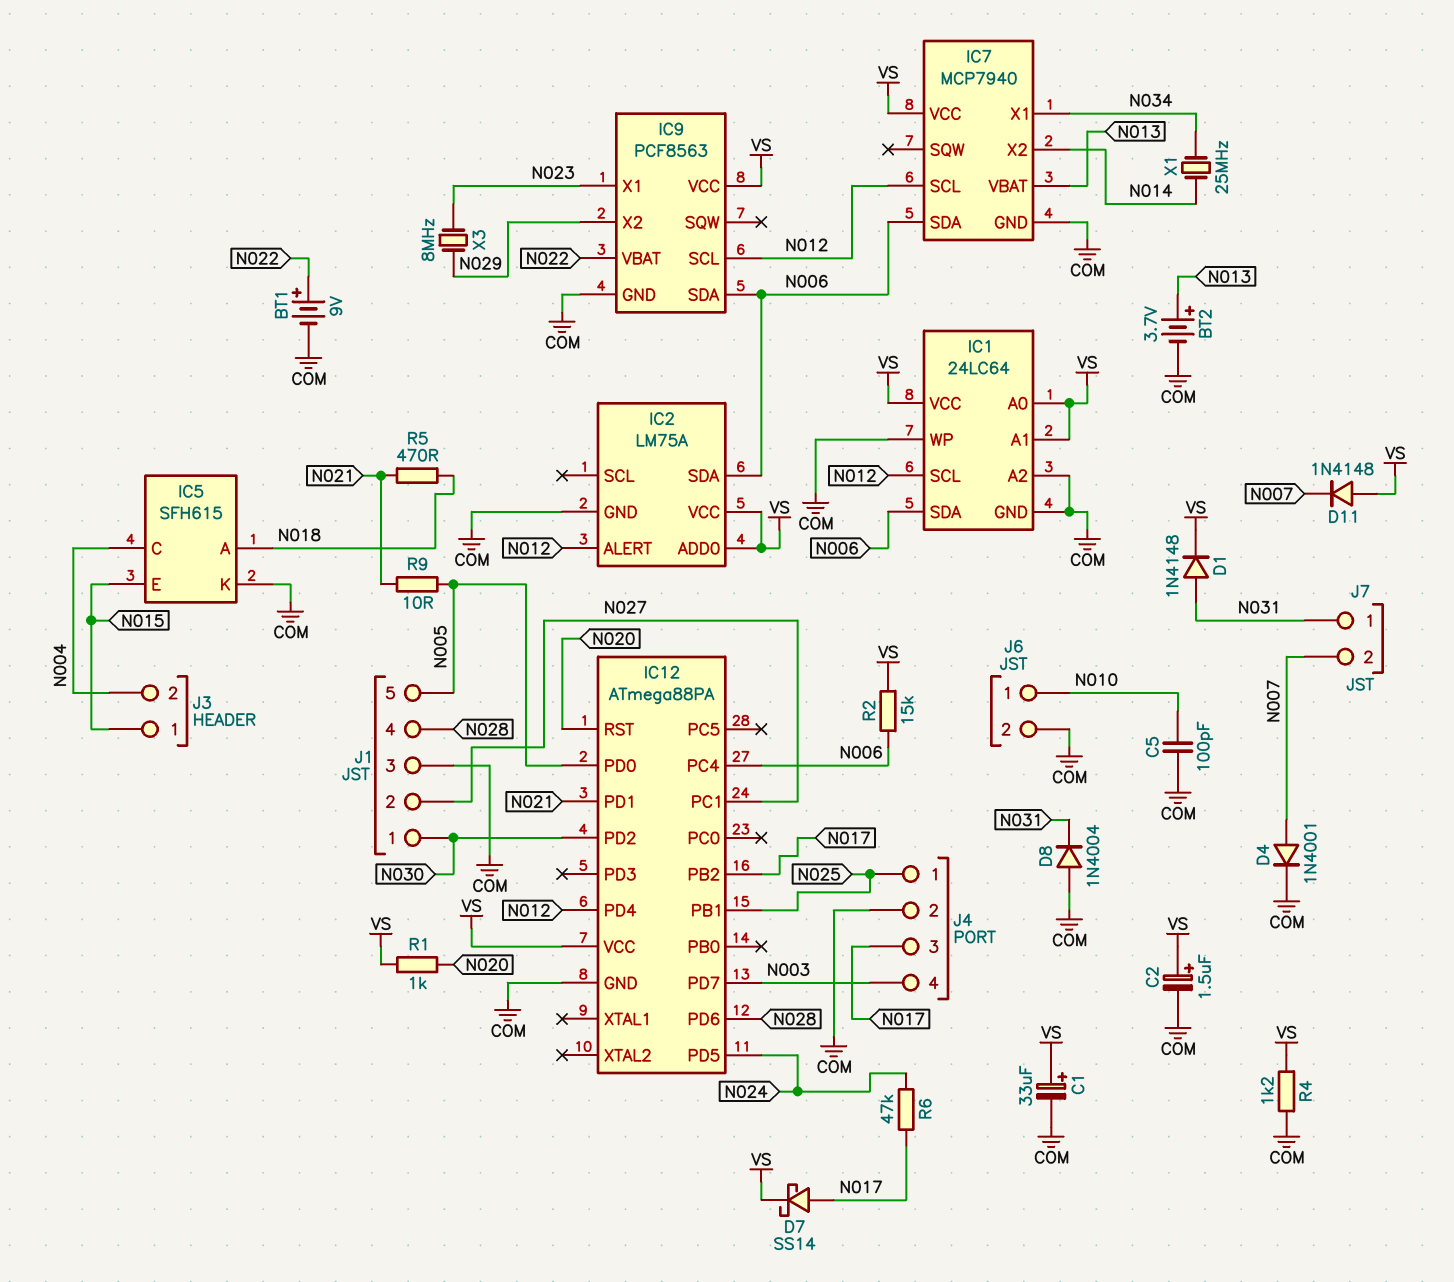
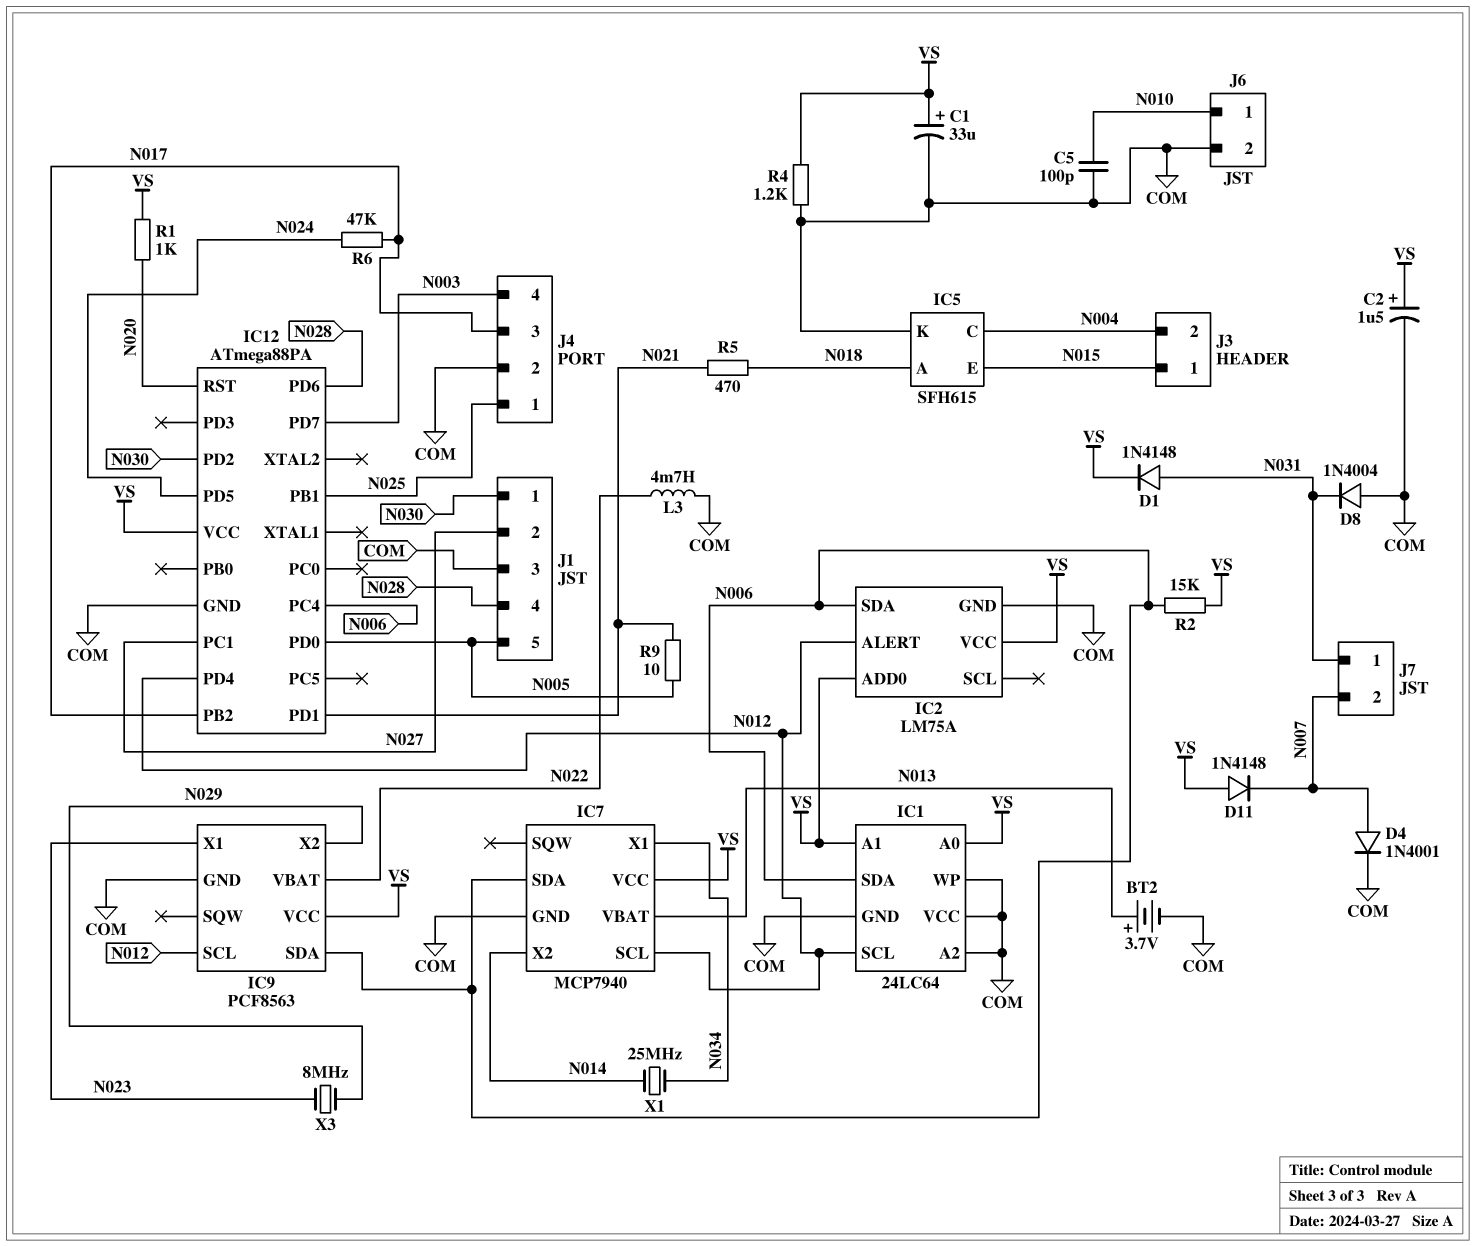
BT1: 9V (plus N022, minus COM) -> none
D7: schottky SS14 (A N017, K VS) -> none
IC1 pin VCC: VS -> COM
L3: none -> 4.7mH (COM, N022)

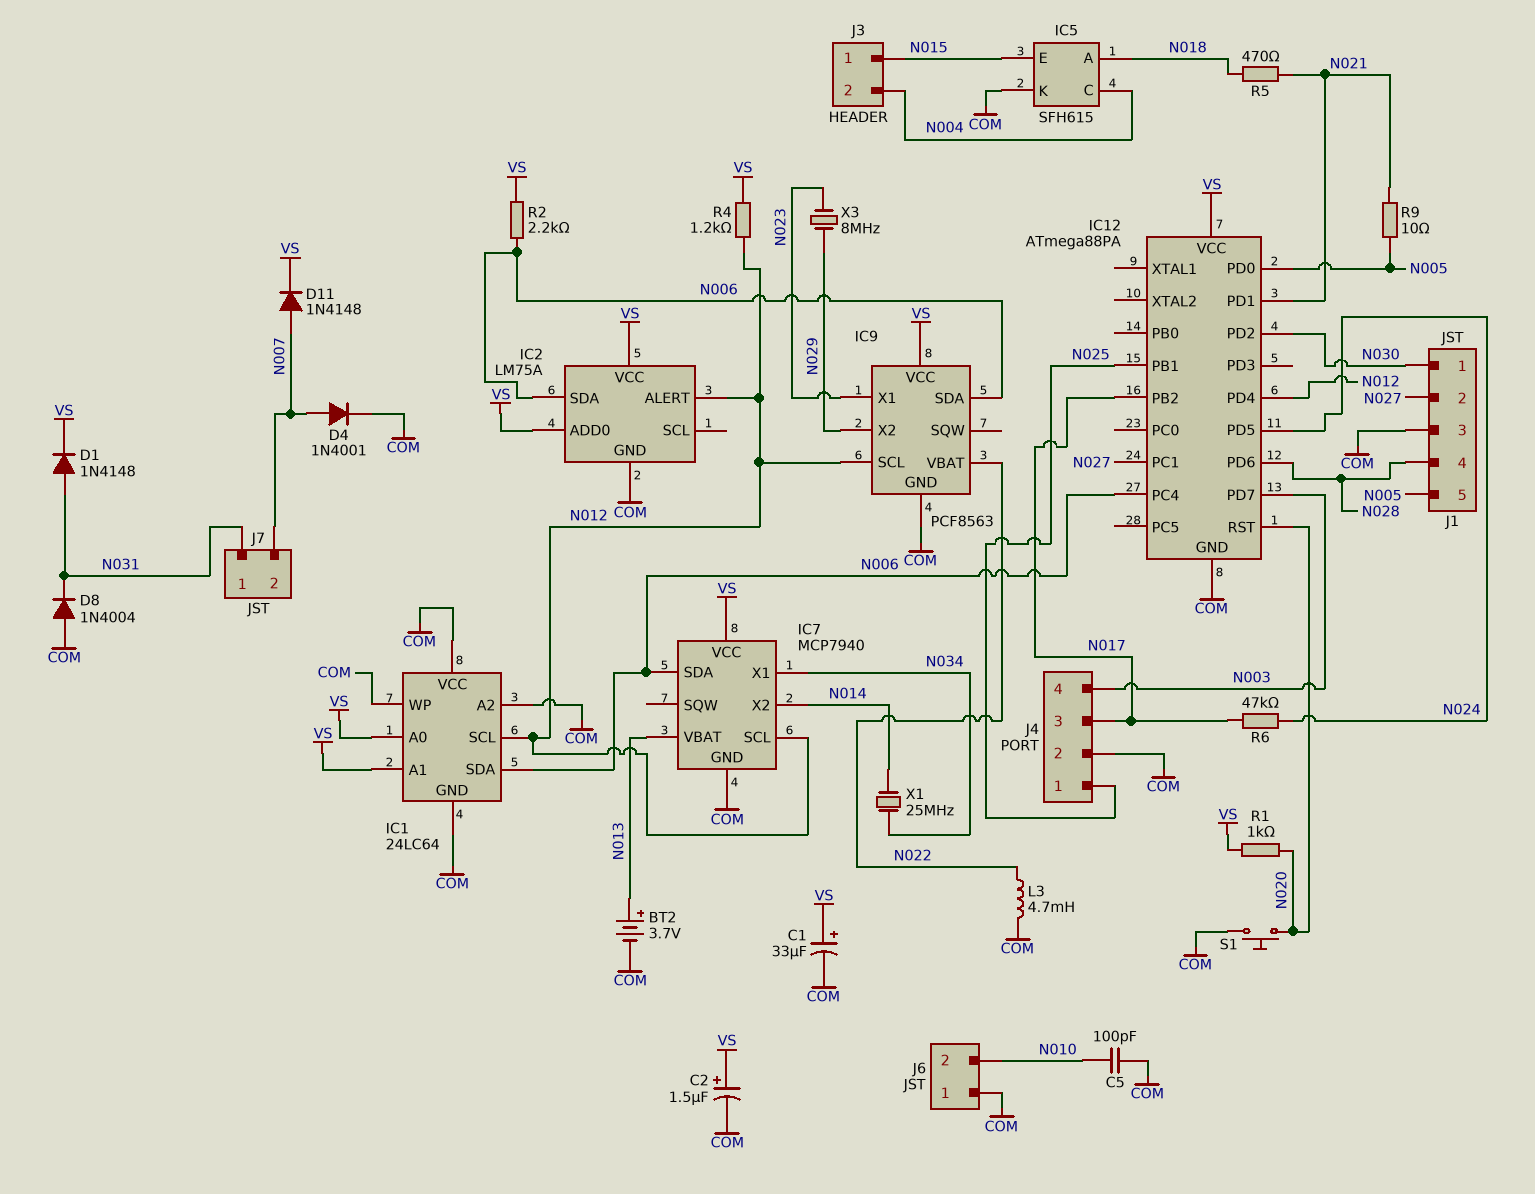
D11: diode 1N4148 (A VS, K N007) -> diode 1N4148 (A N007, K VS)
J6 pin 1: N010 -> COM
J6 pin 2: COM -> N010
R2: 15k (N006, VS) -> 2.2k (N006, VS)
R4: 1.2k (COM, VS) -> 1.2k (N012, VS)
S1: none -> button (COM, N020)

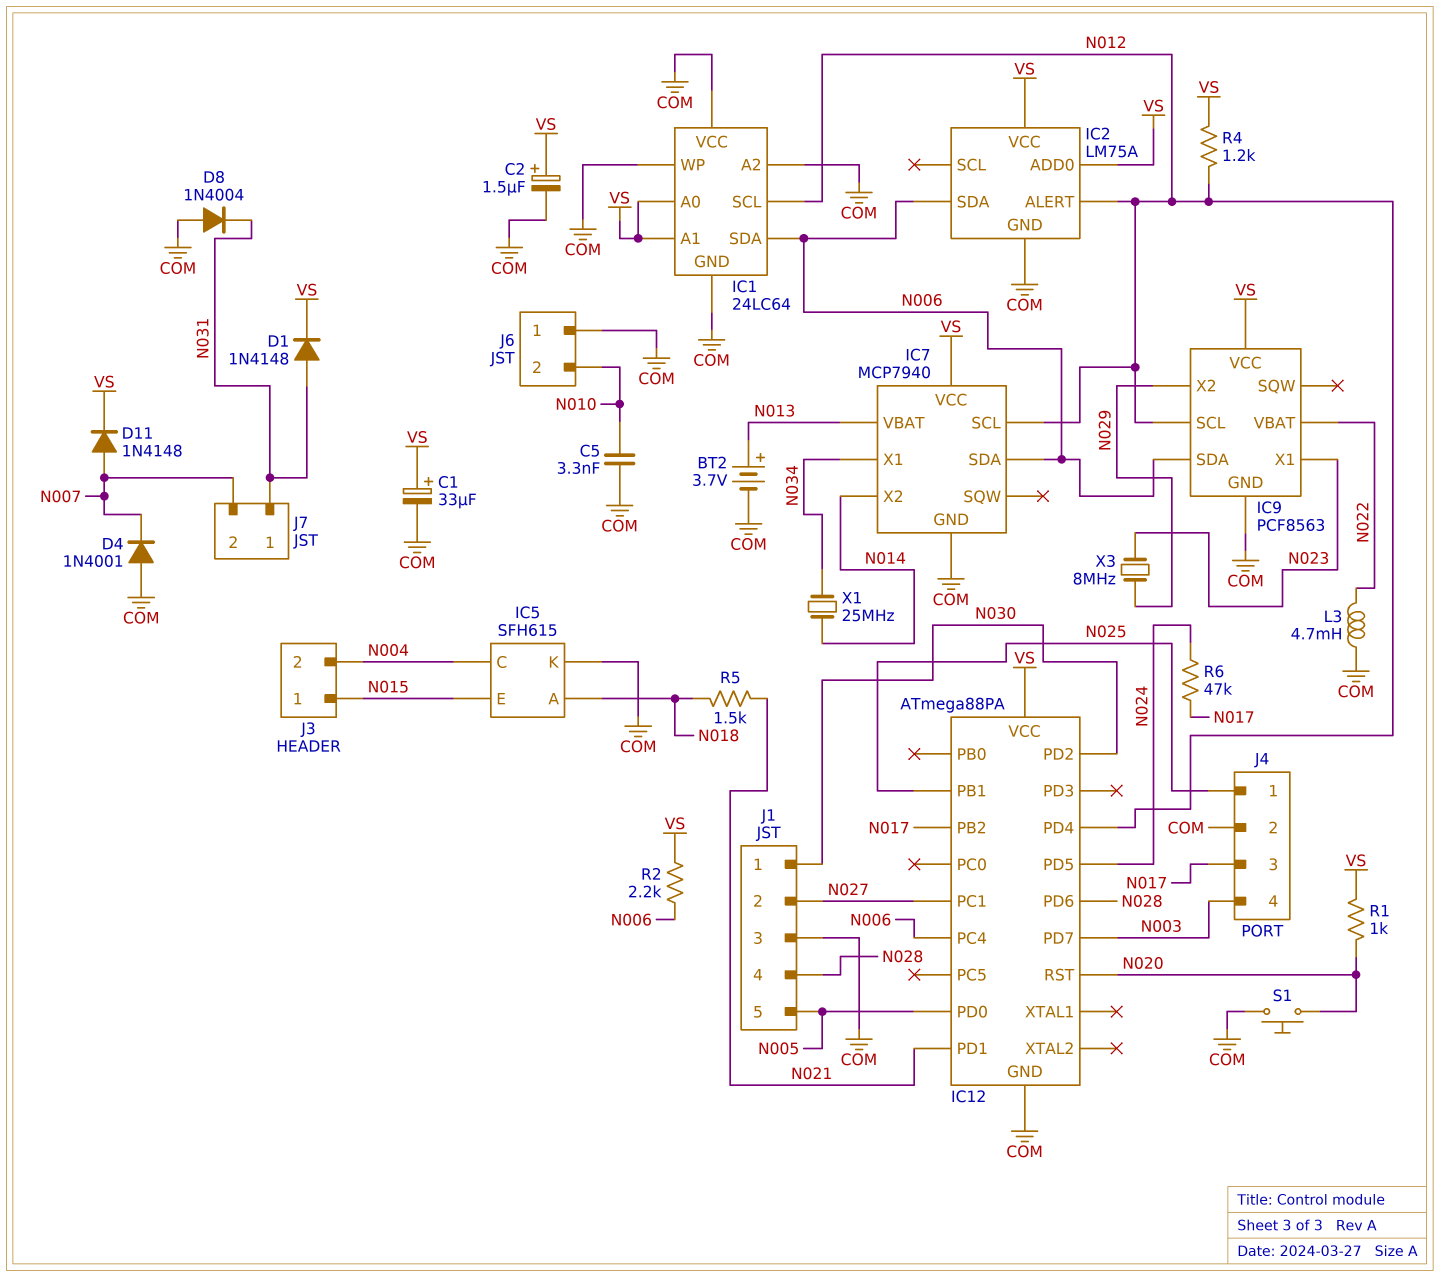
C5: 100pF (COM, N010) -> 3.3nF (COM, N010)
D4: diode 1N4001 (A N007, K COM) -> diode 1N4001 (A COM, K N007)
R5: 470 (N018, N021) -> 1.5k (N018, N021)
R9: 10 (N005, N021) -> none

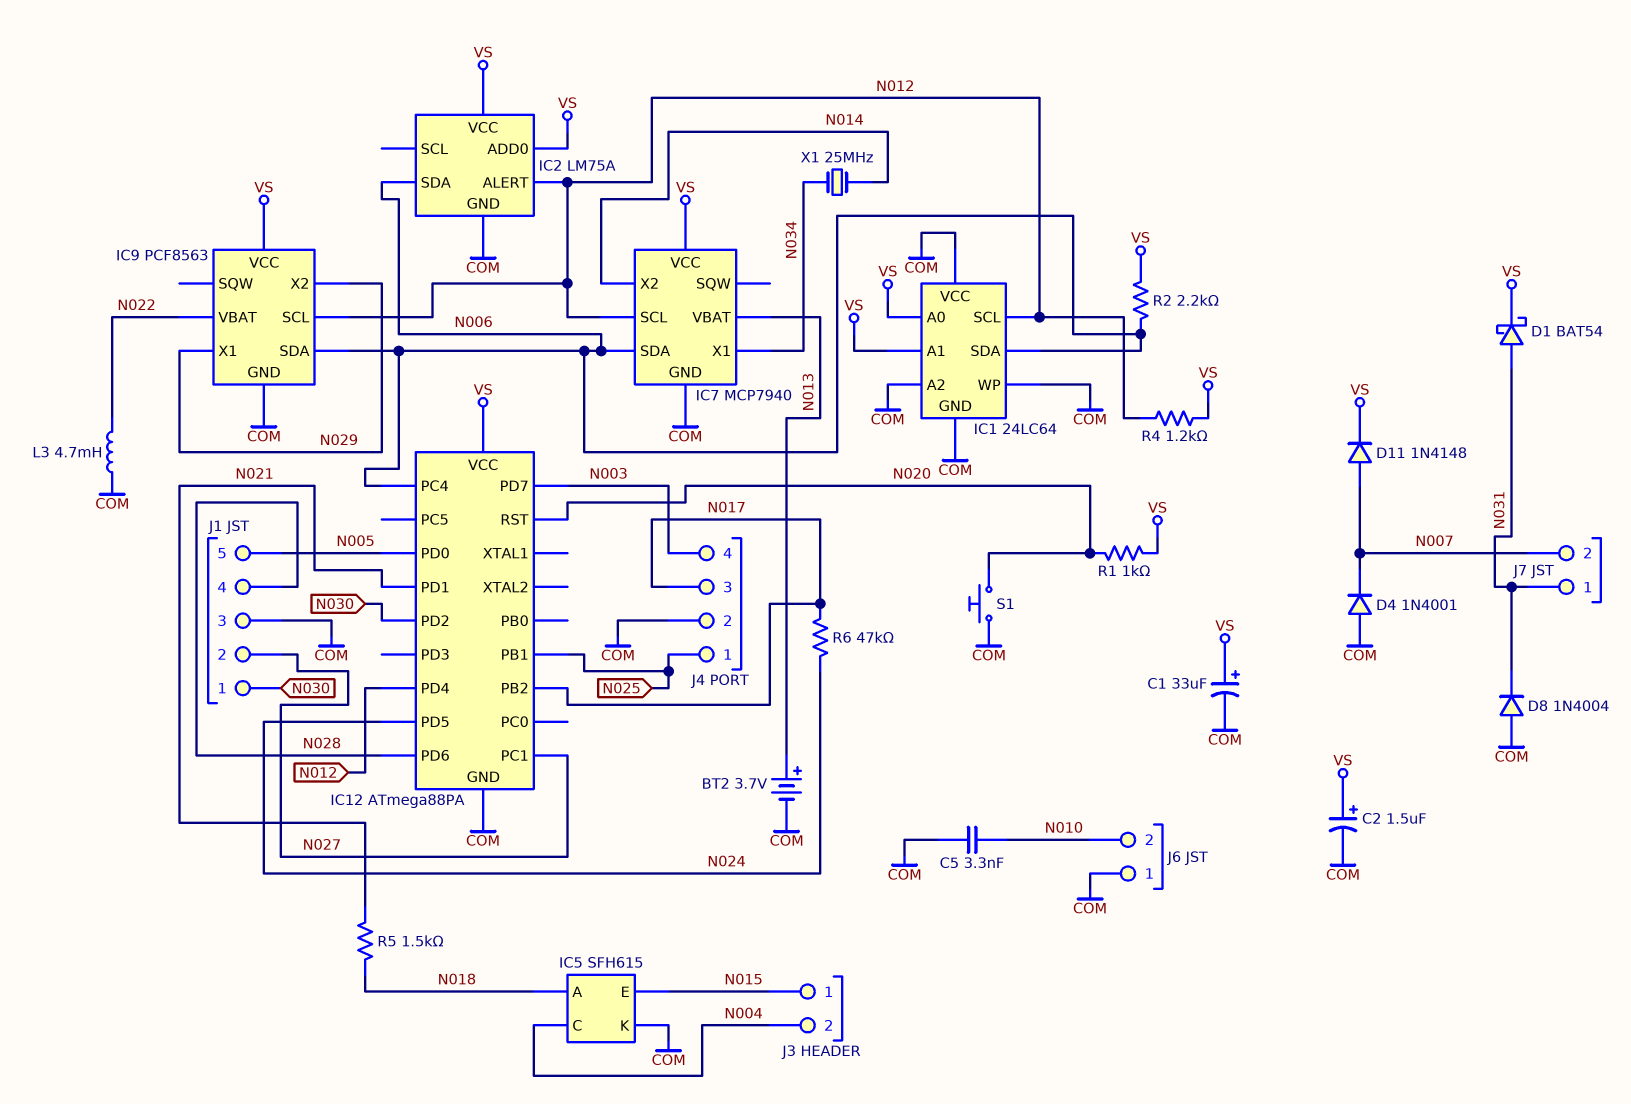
D1: diode 1N4148 (A N031, K VS) -> schottky BAT54 (A N031, K VS)
IC9 pin X1: N023 -> N029
X3: 8MHz (N023, N029) -> none

